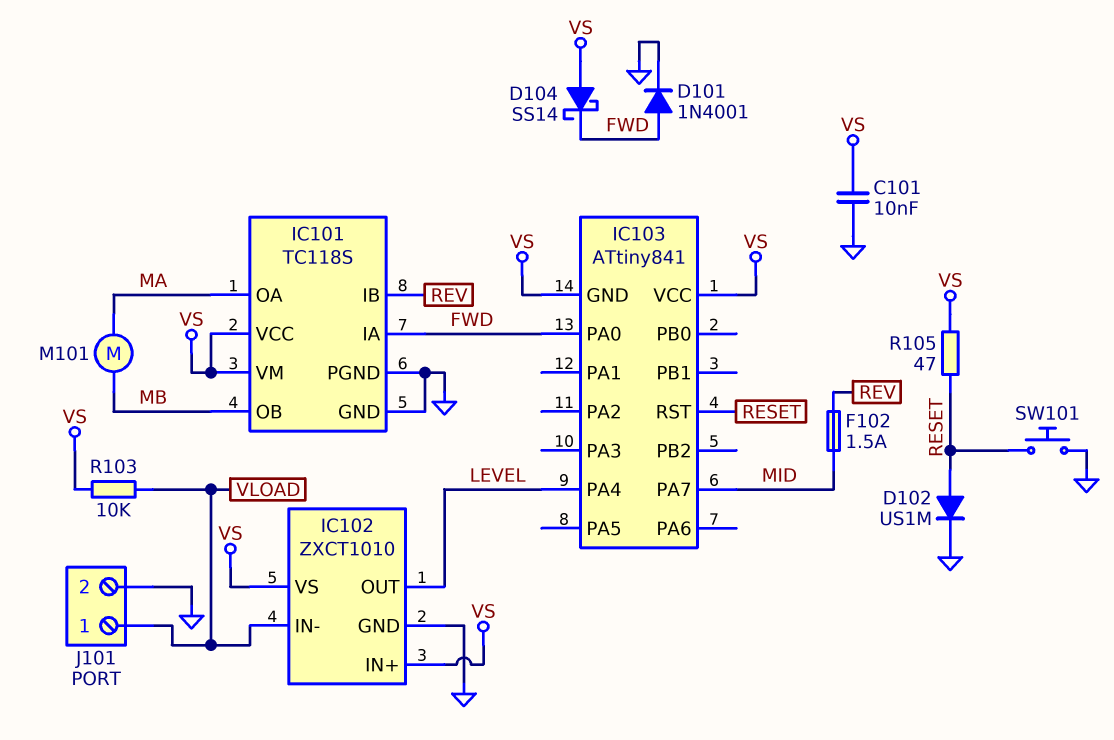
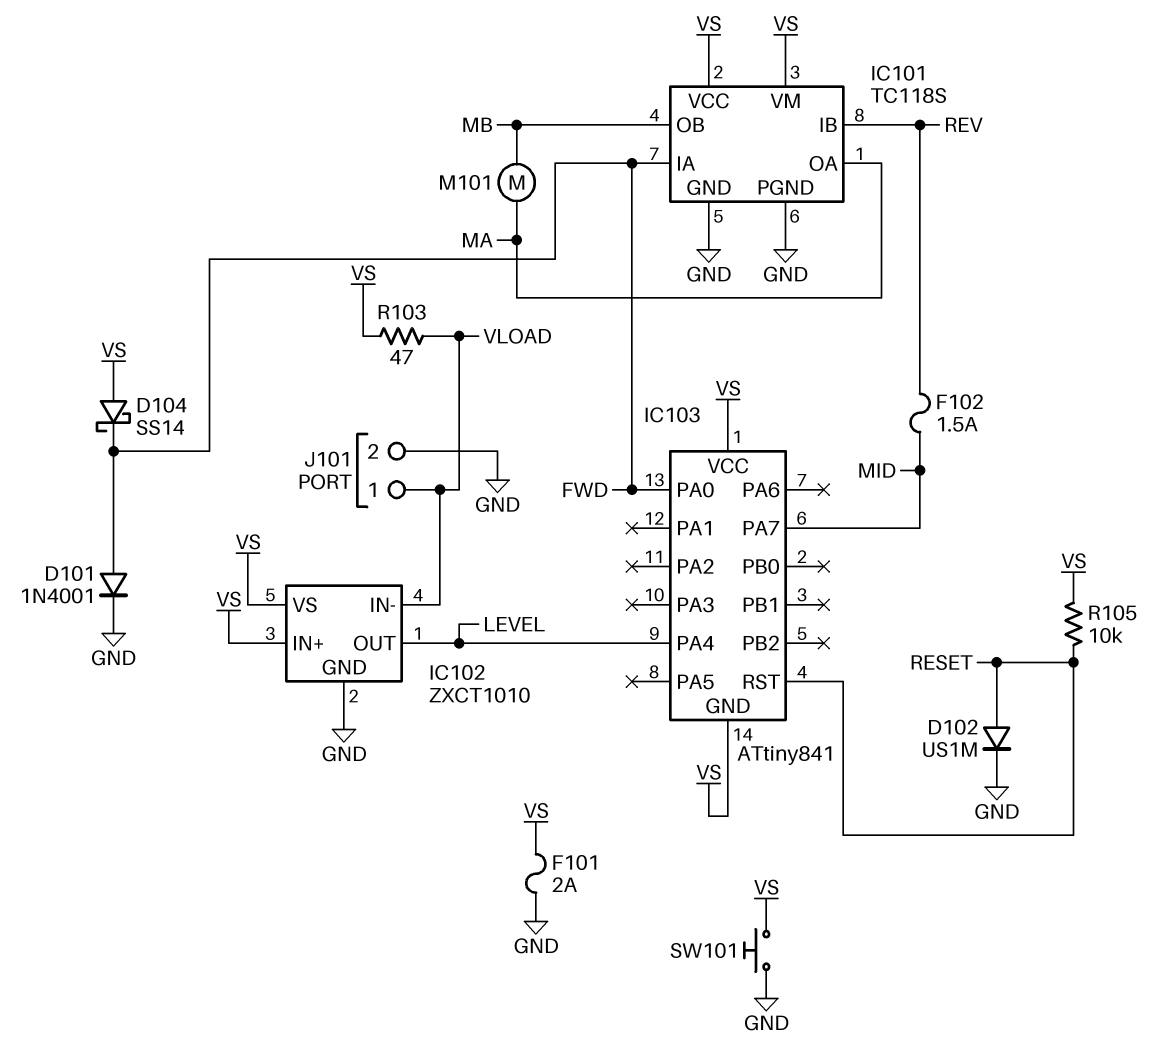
C101: 10nF (GND, VS) -> none
F101: none -> 2A (GND, VS)
R103: 10k (VLOAD, VS) -> 47 (VLOAD, VS)
R105: 47 (RESET, VS) -> 10k (RESET, VS)
SW101: button (GND, RESET) -> button (GND, VS)

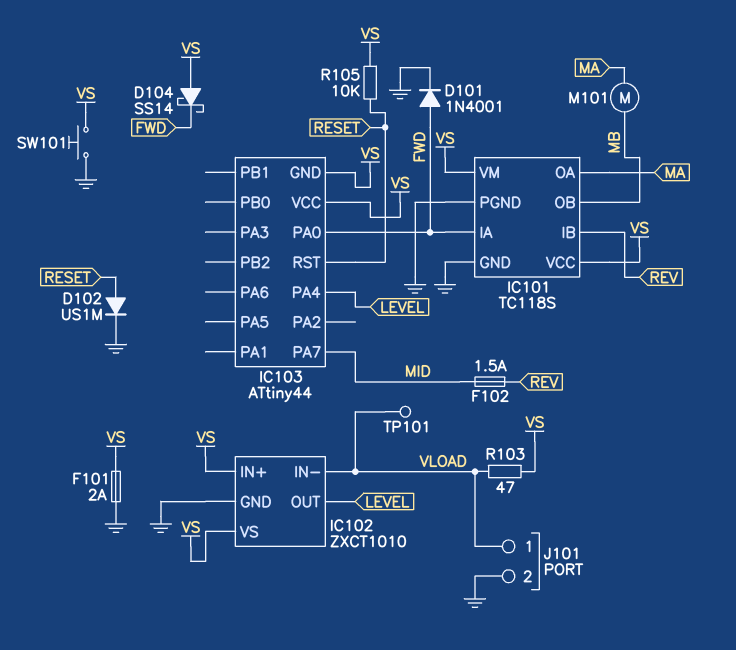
IC103: ATtiny841 -> ATtiny44
TP101: none -> test point (VLOAD)

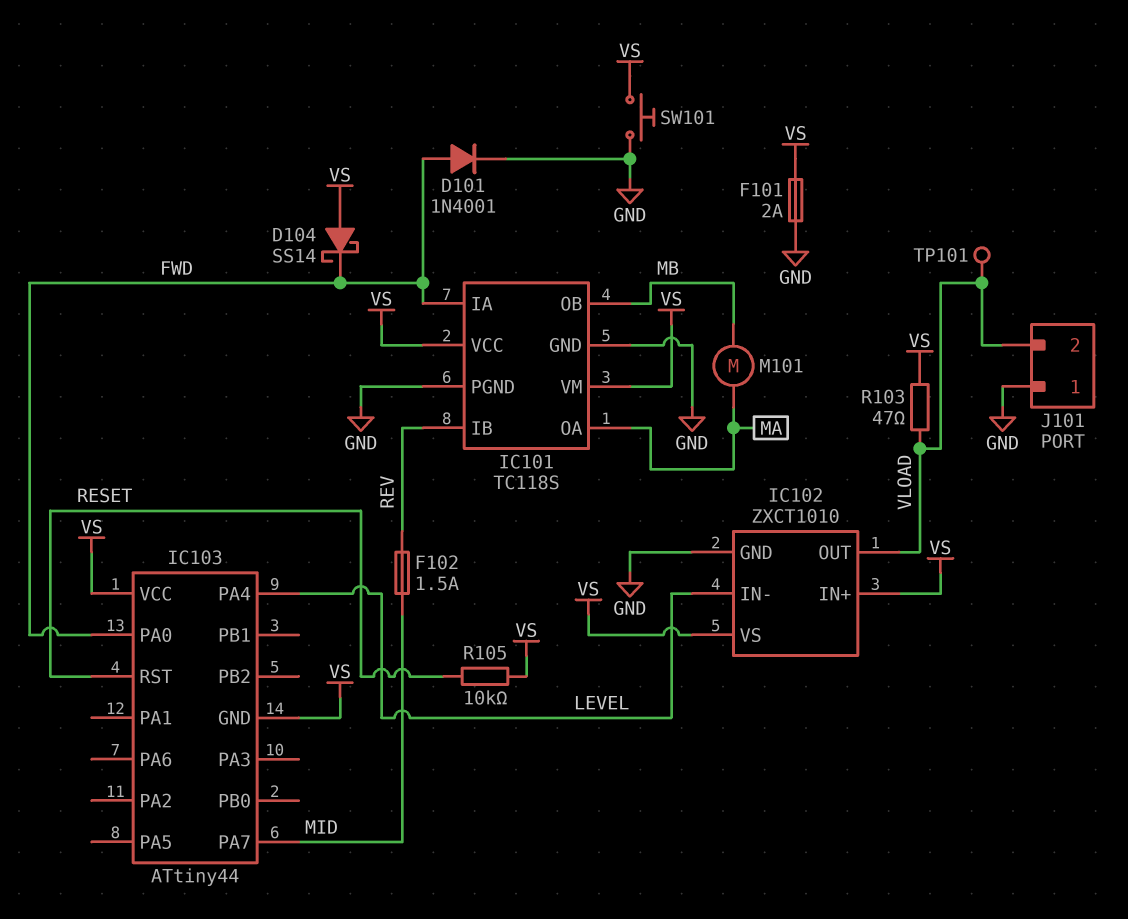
D102: diode US1M (A RESET, K GND) -> none
IC102 pin IN-: VLOAD -> LEVEL
IC102 pin OUT: LEVEL -> VLOAD
J101 pin 1: VLOAD -> GND
J101 pin 2: GND -> VLOAD

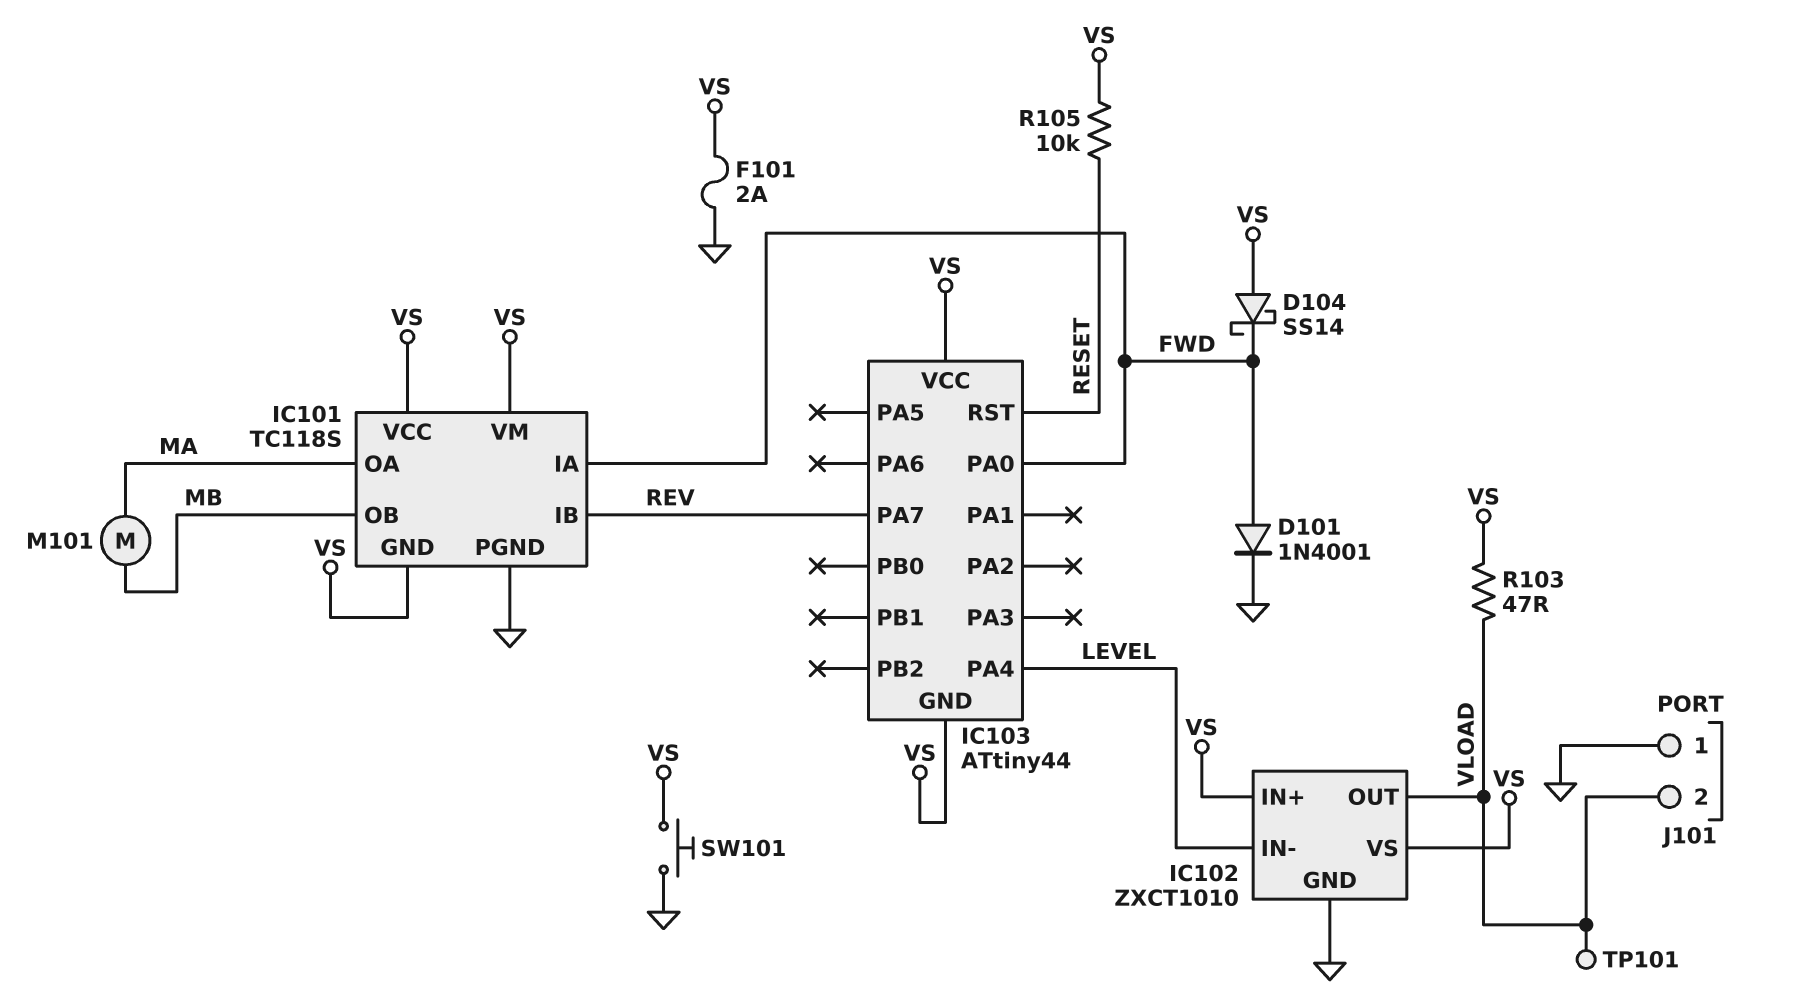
F102: 1.5A (MID, REV) -> none
IC101 pin GND: GND -> VS
IC103 pin PA7: MID -> REV

